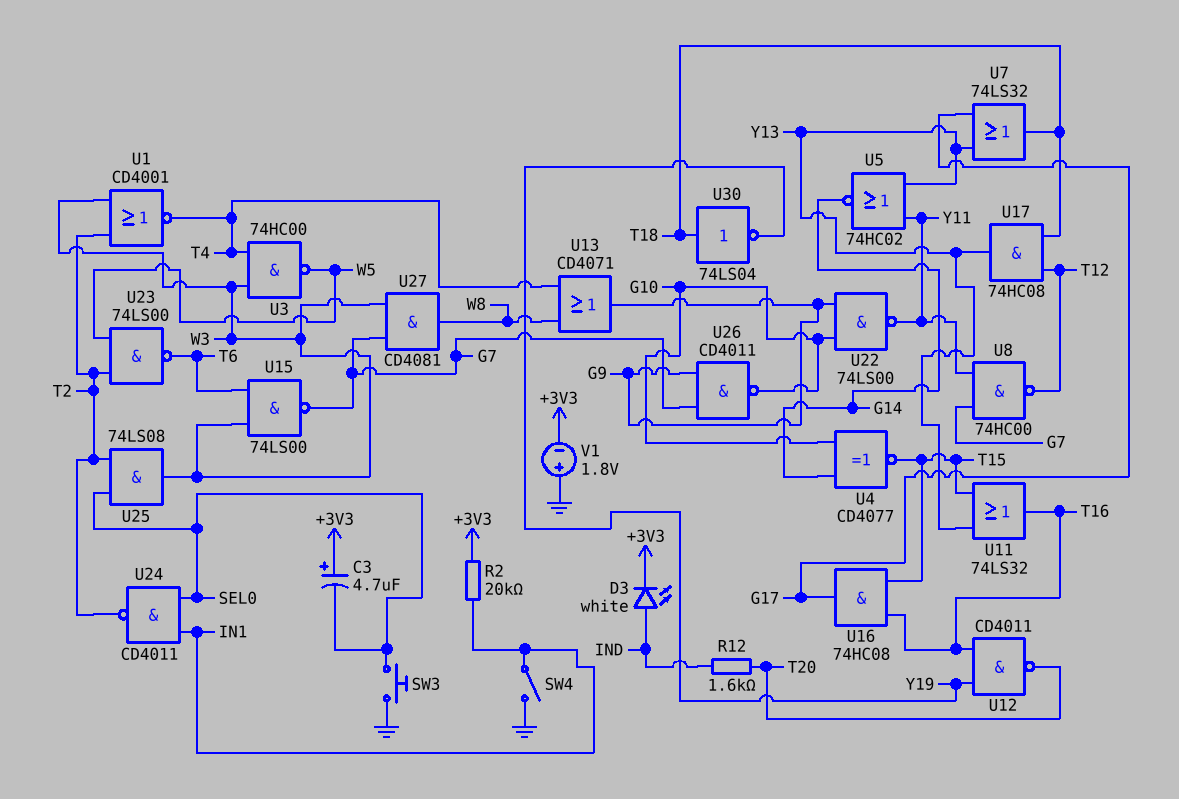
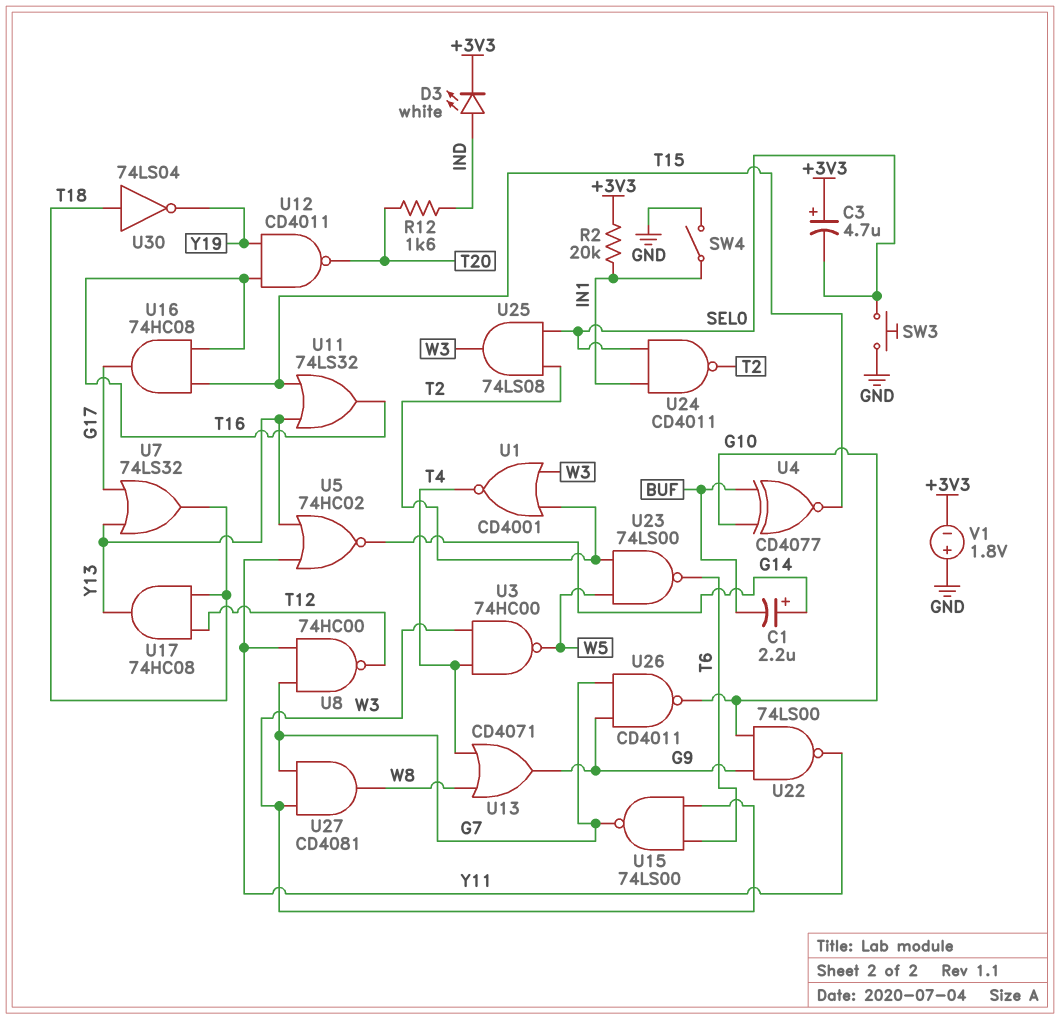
C1: none -> 2.2uF (plus G14, minus BUF)
U4: XNOR CD4077 (in G10, in G14, out T15) -> XNOR CD4077 (in BUF, in G10, out T15)

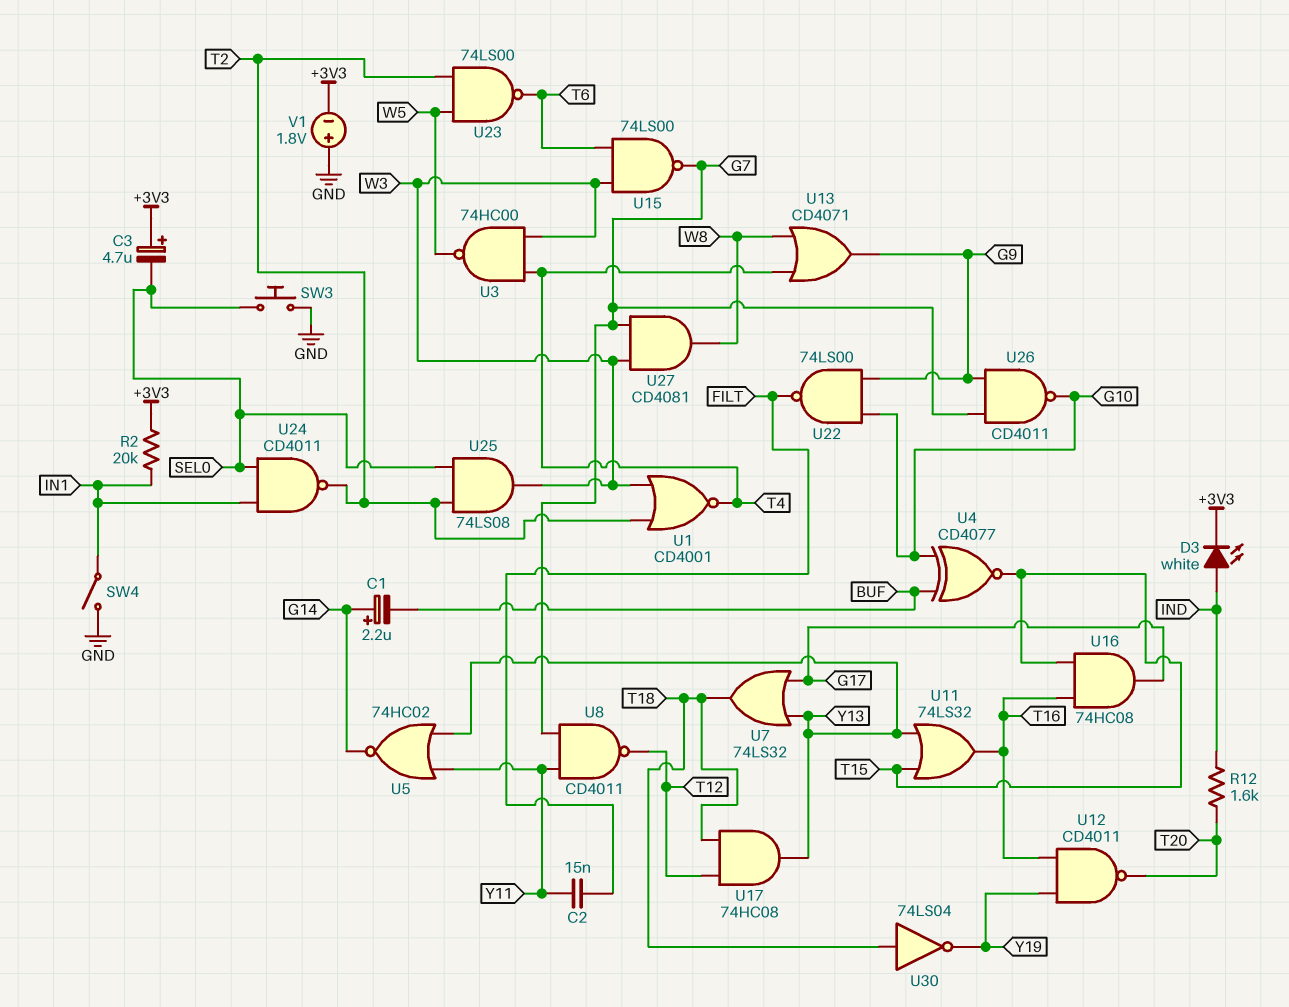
C2: none -> 15nF (FILT, Y11)
U8: NAND 74HC00 (in G7, in Y11, out T12) -> NAND CD4011 (in G7, in Y11, out T12)
U22: NAND 74LS00 (in G9, in G10, out Y11) -> NAND 74LS00 (in G9, in G10, out FILT)

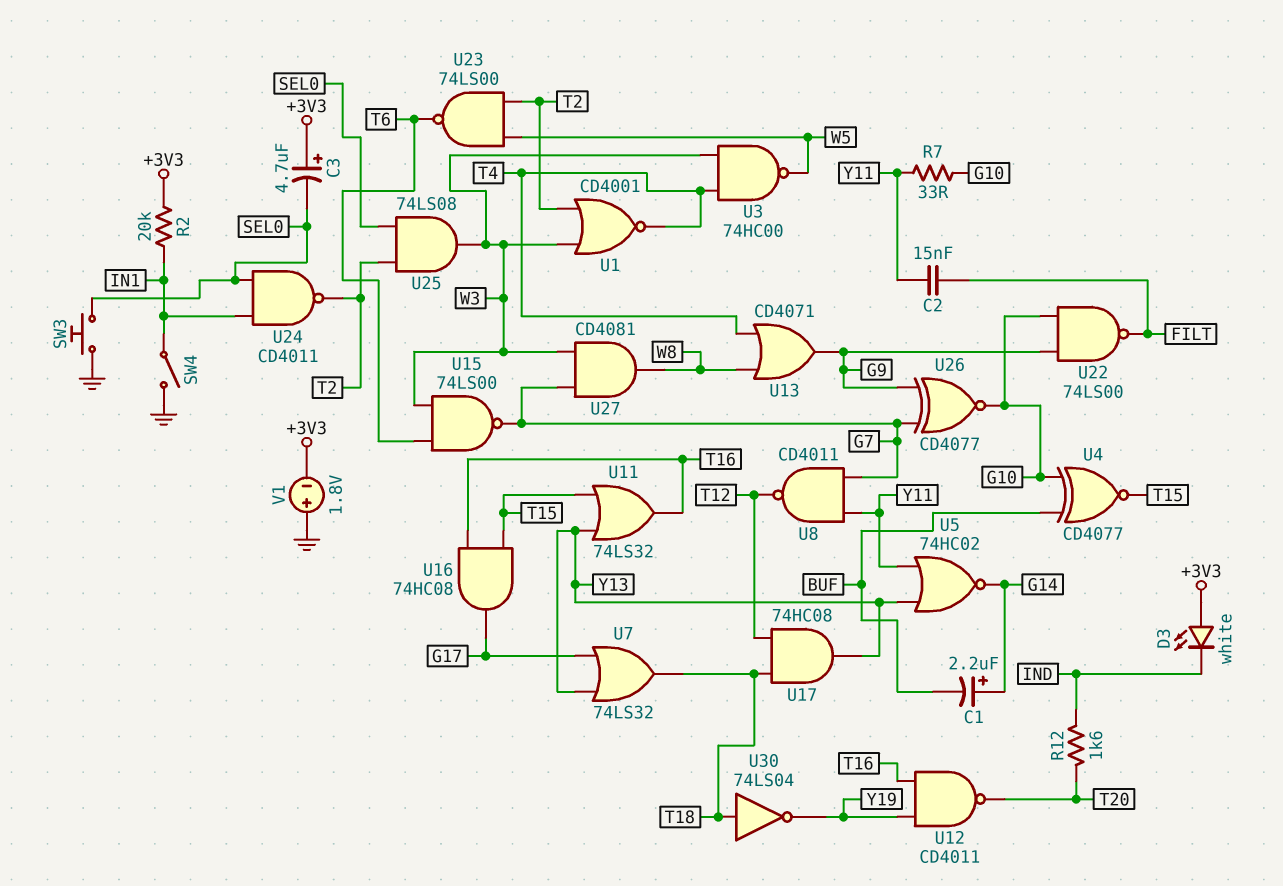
D3: LED white (A IND, K +3V3) -> LED white (A +3V3, K IND)
R7: none -> 33 (G10, Y11)
U26: NAND CD4011 (in G7, in G9, out G10) -> XNOR CD4077 (in G7, in G9, out G10)

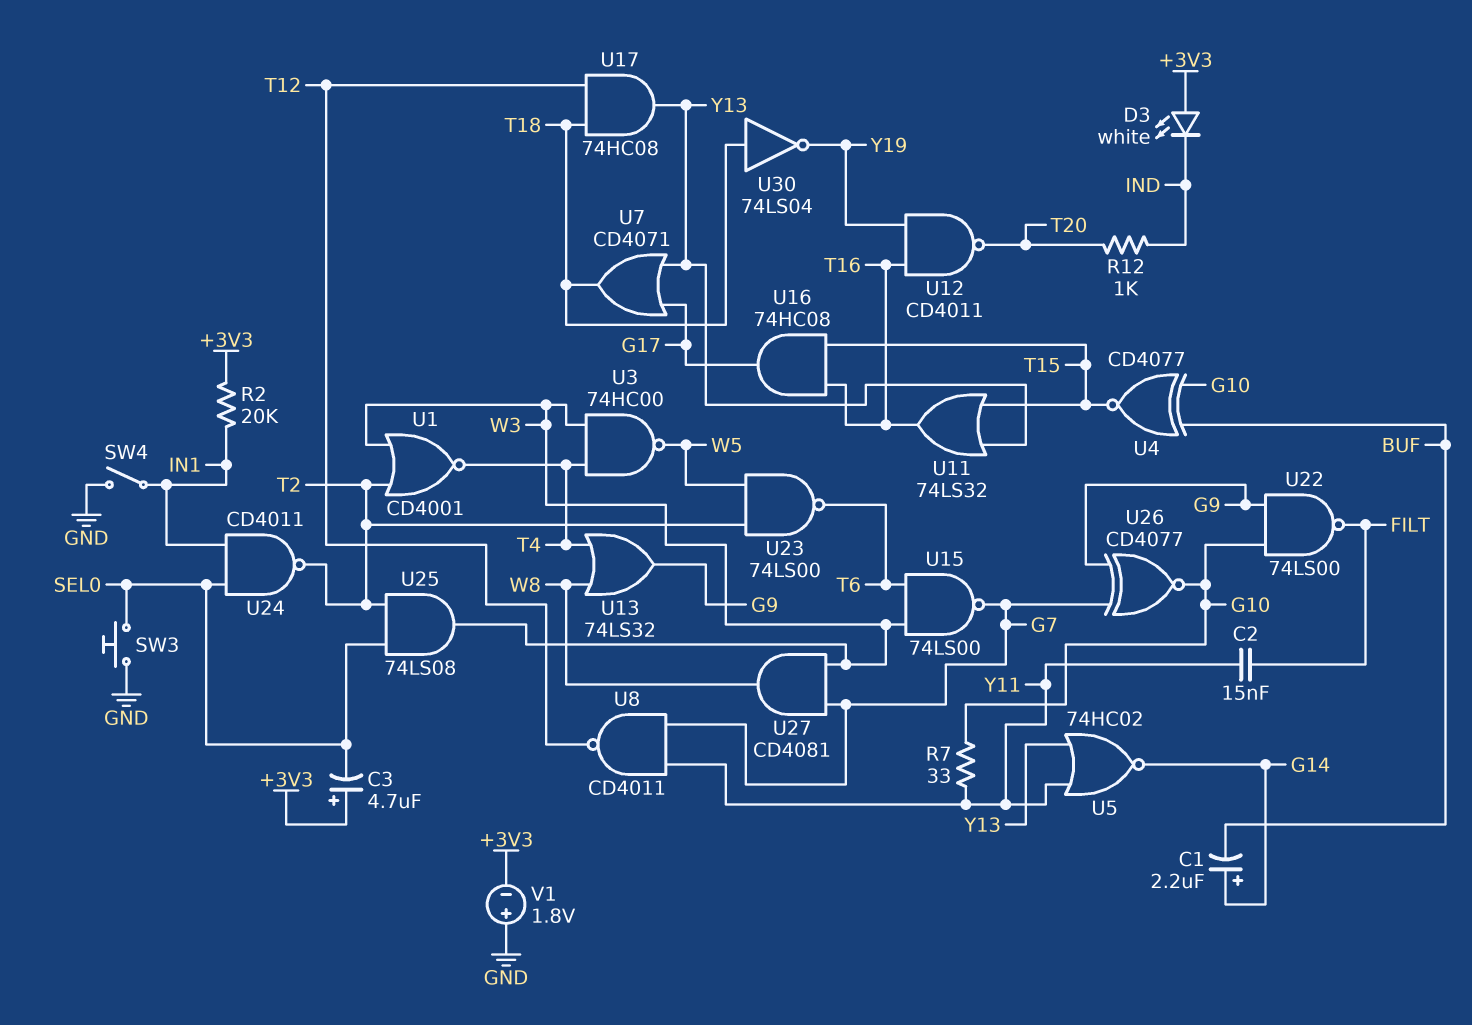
R12: 1.6k (IND, T20) -> 1k (IND, T20)
U7: OR 74LS32 (in G17, in Y13, out T18) -> OR CD4071 (in G17, in Y13, out T18)
U13: OR CD4071 (in T4, in W8, out G9) -> OR 74LS32 (in T4, in W8, out G9)

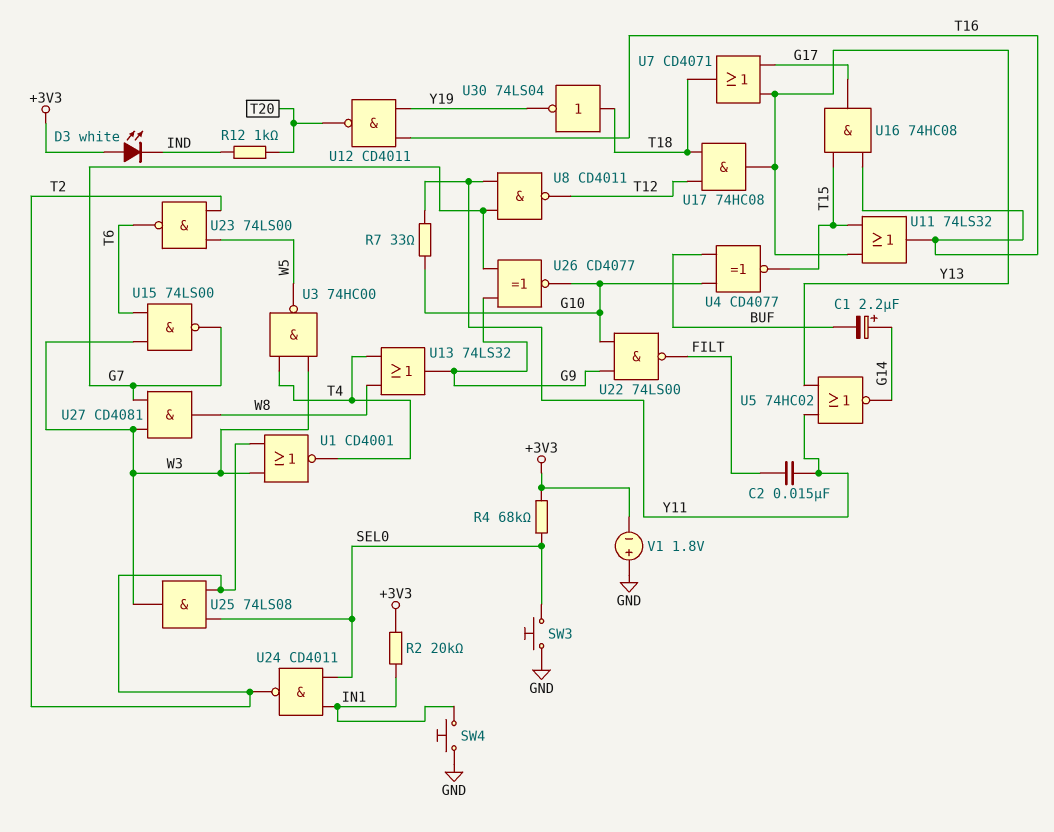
C3: 4.7uF (plus +3V3, minus SEL0) -> none
R4: none -> 68k (+3V3, SEL0)
SW4: switch (GND, IN1) -> button (GND, IN1)

